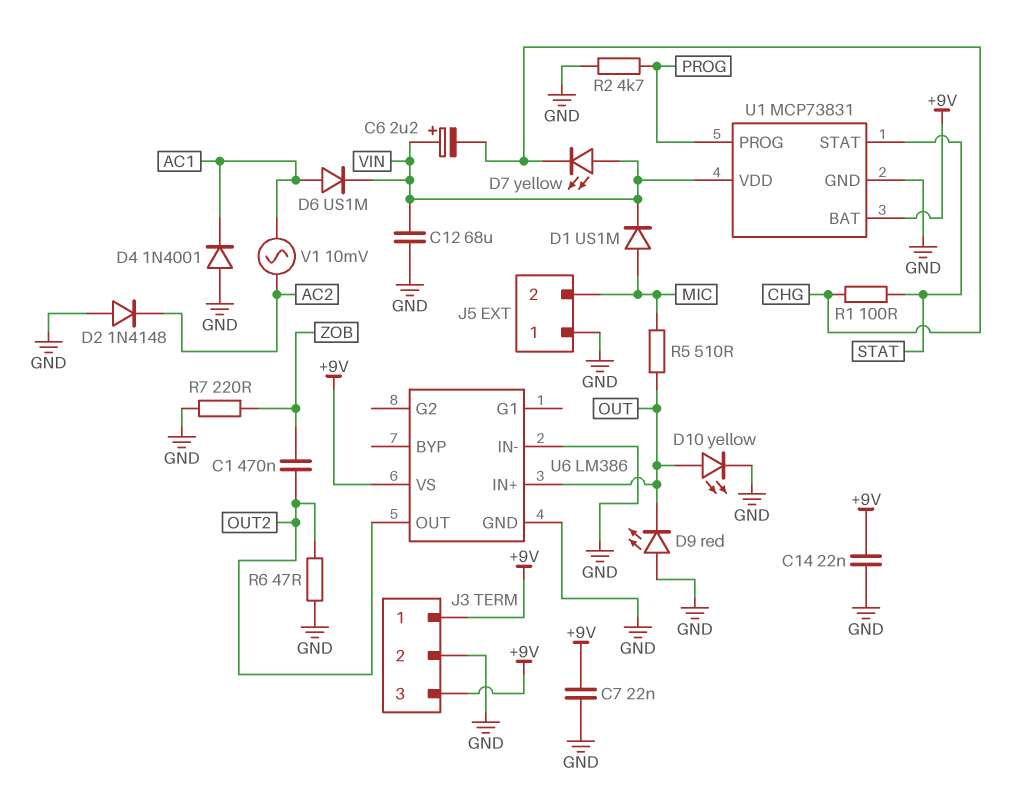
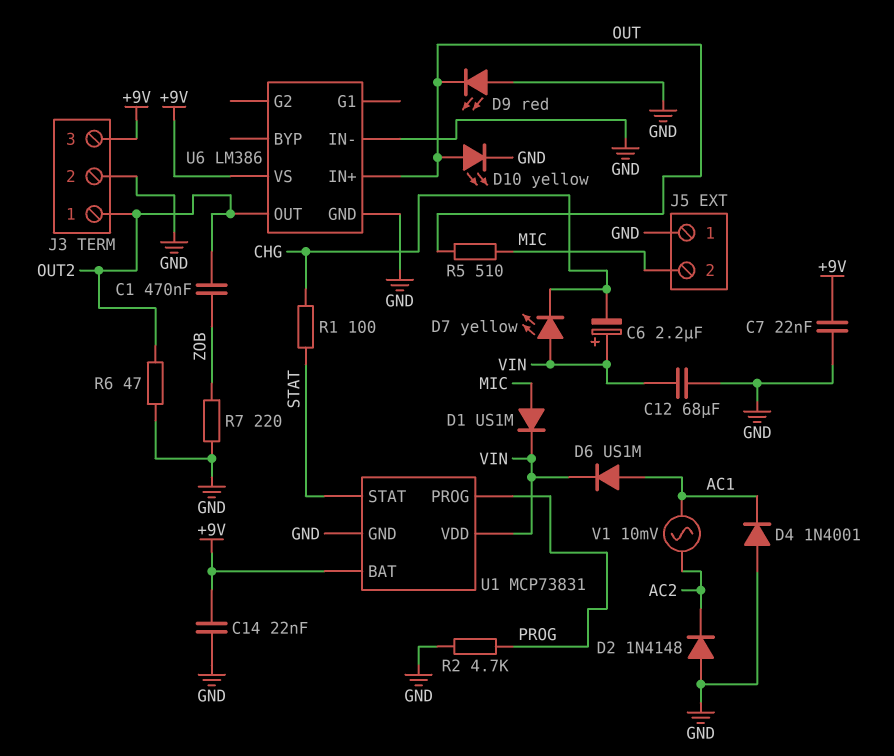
J3 pin 1: +9V -> OUT2

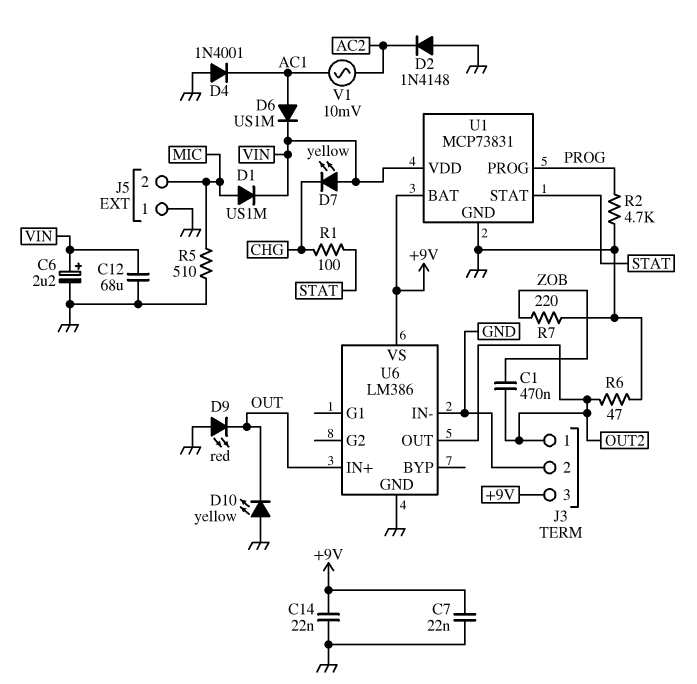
C6: 2.2uF (plus VIN, minus CHG) -> 2.2uF (plus VIN, minus GND)
D10: LED yellow (A OUT, K GND) -> LED yellow (A GND, K OUT)
R5: 510 (MIC, OUT) -> 510 (GND, MIC)

